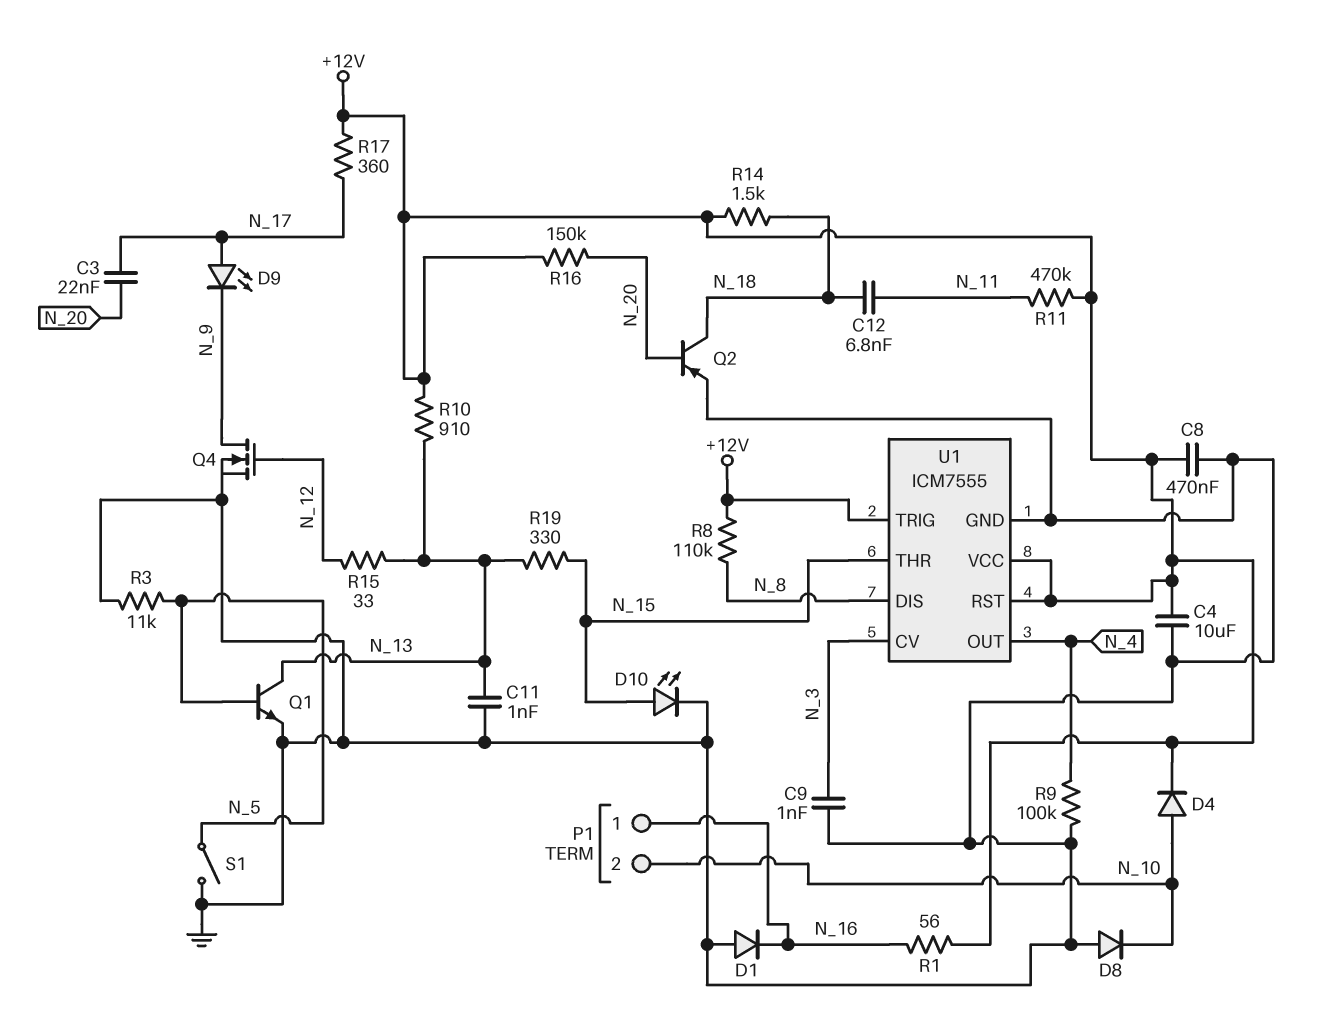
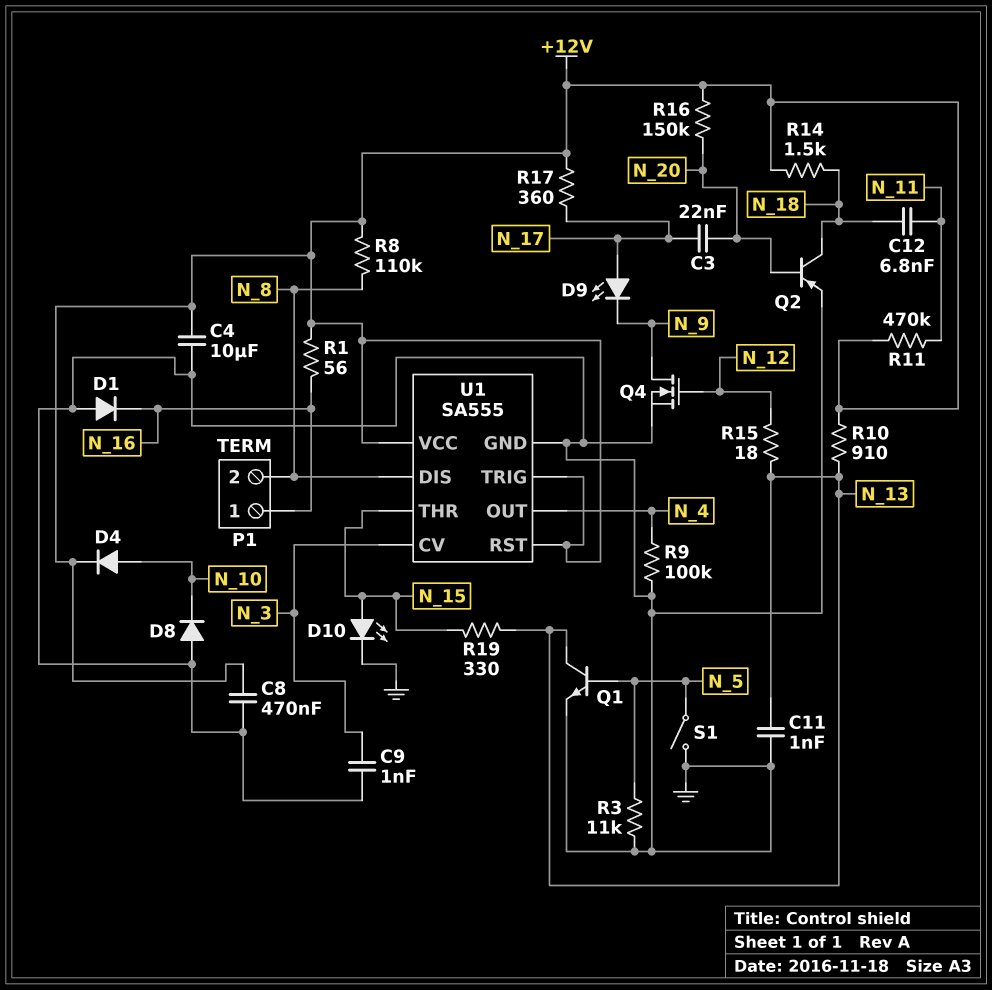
P1 pin 2: N_10 -> N_8
R15: 33 (N_12, N_13) -> 18 (N_12, N_13)
U1: ICM7555 -> SA555

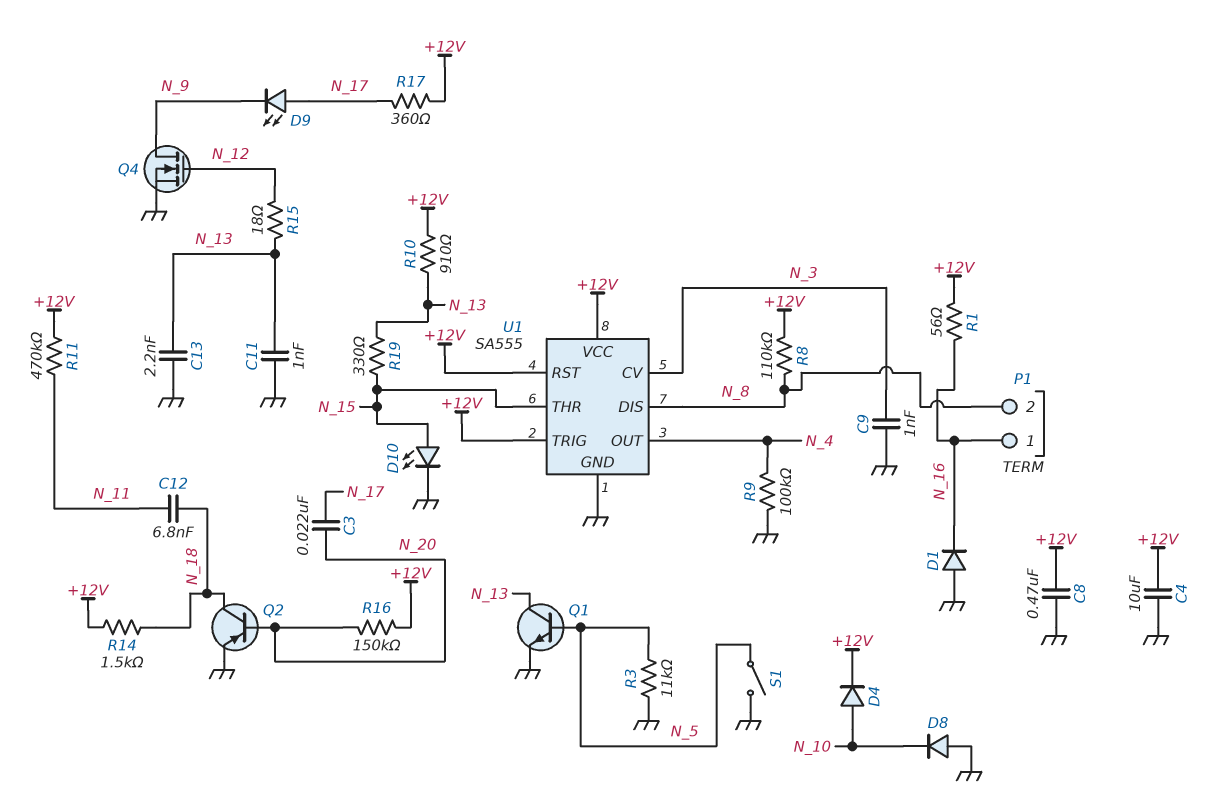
C13: none -> 2.2nF (GND, N_13)

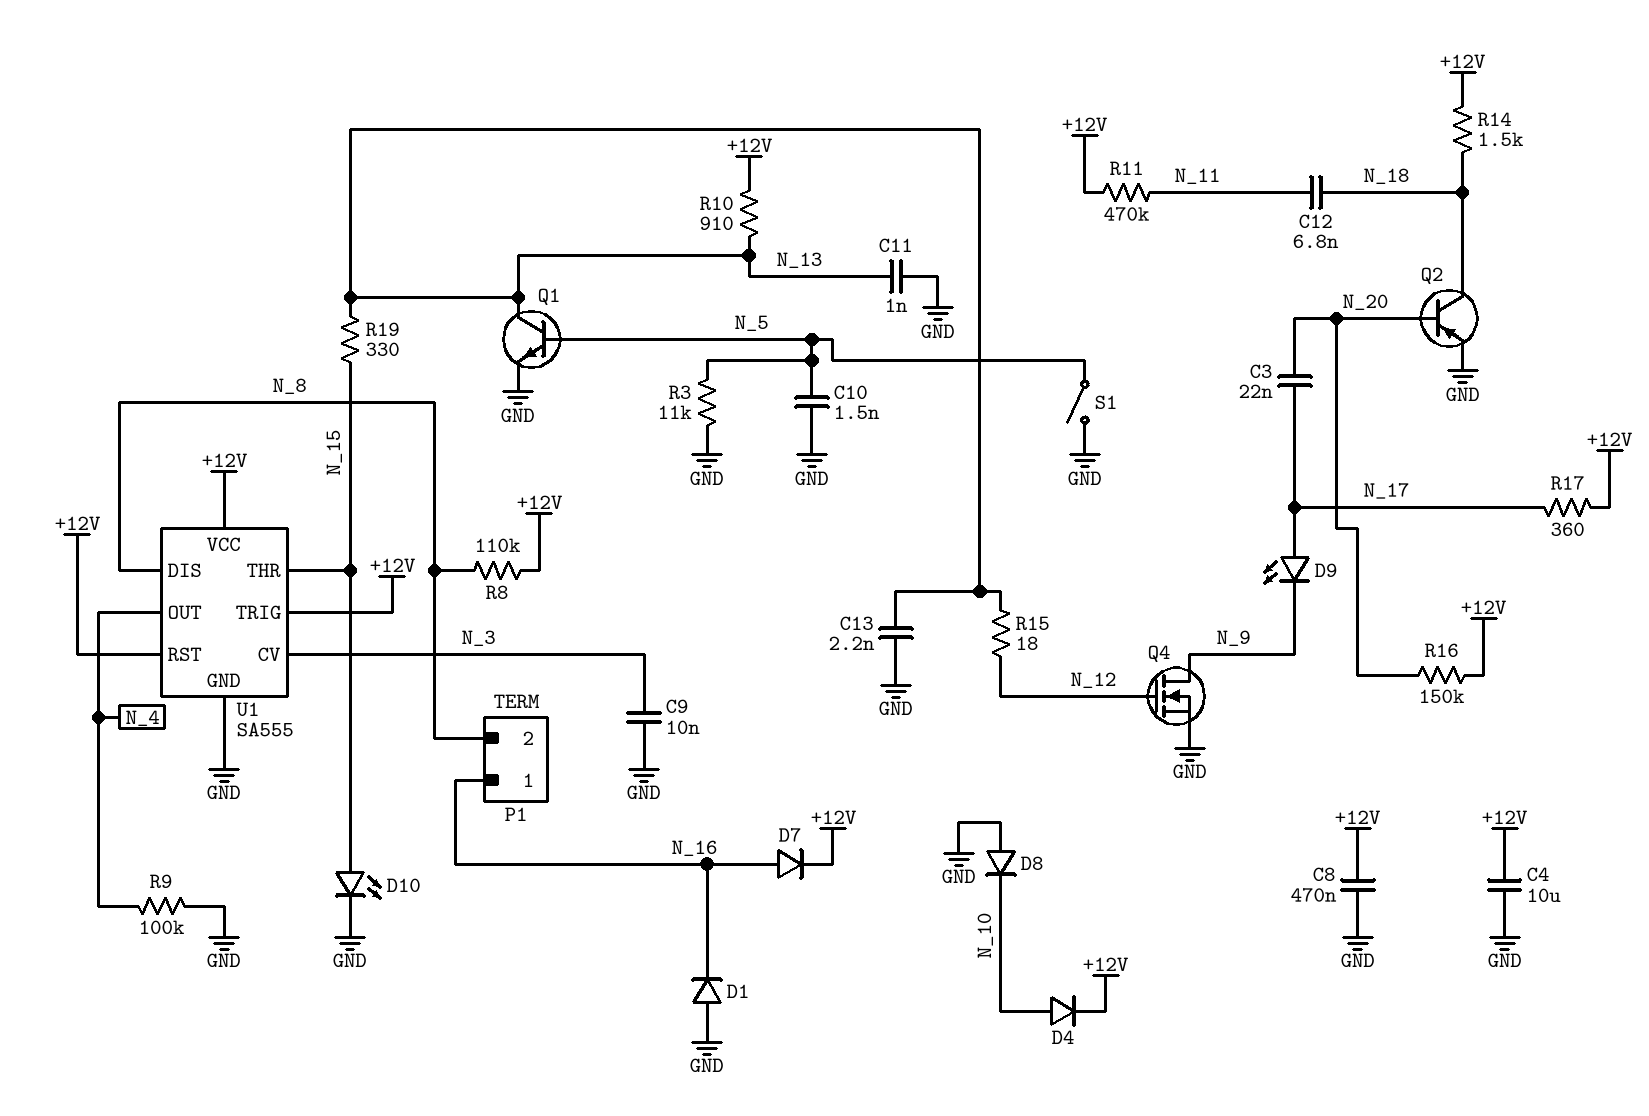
C9: 1nF (GND, N_3) -> 10nF (GND, N_3)
C10: none -> 1.5nF (GND, N_5)
D7: none -> diode (A N_16, K +12V)
R1: 56 (+12V, N_16) -> none

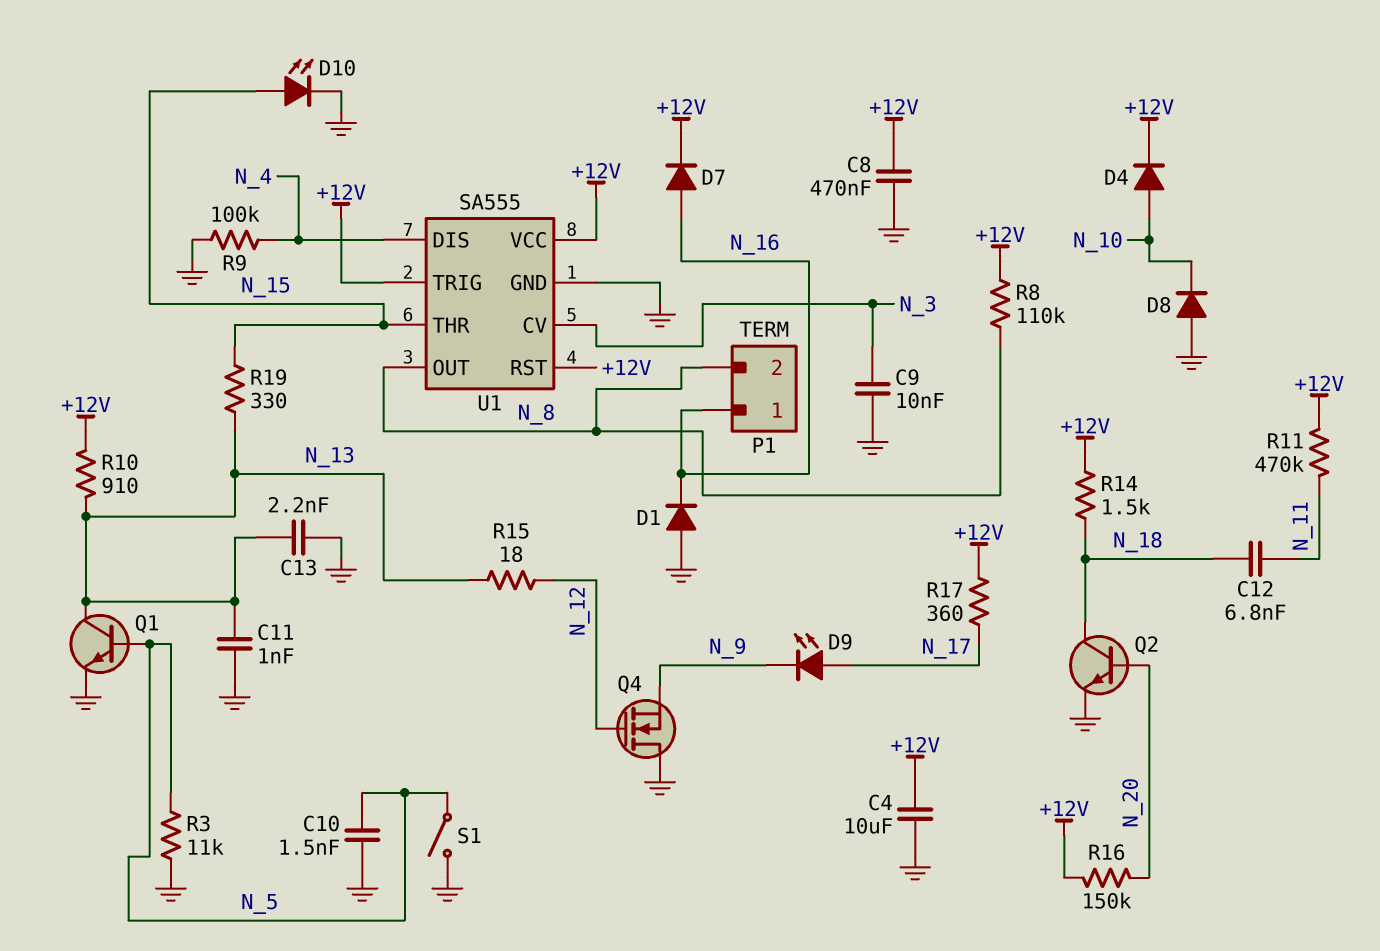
C3: 22nF (N_17, N_20) -> none
Q2: PNP (B N_20, C N_18, E GND) -> NPN (B N_20, C N_18, E GND)
Q4: NMOS (G N_12, D N_9, S GND) -> NMOS (G N_12, D GND, S N_9)
U1 pin DIS: N_8 -> N_4
U1 pin OUT: N_4 -> N_8

